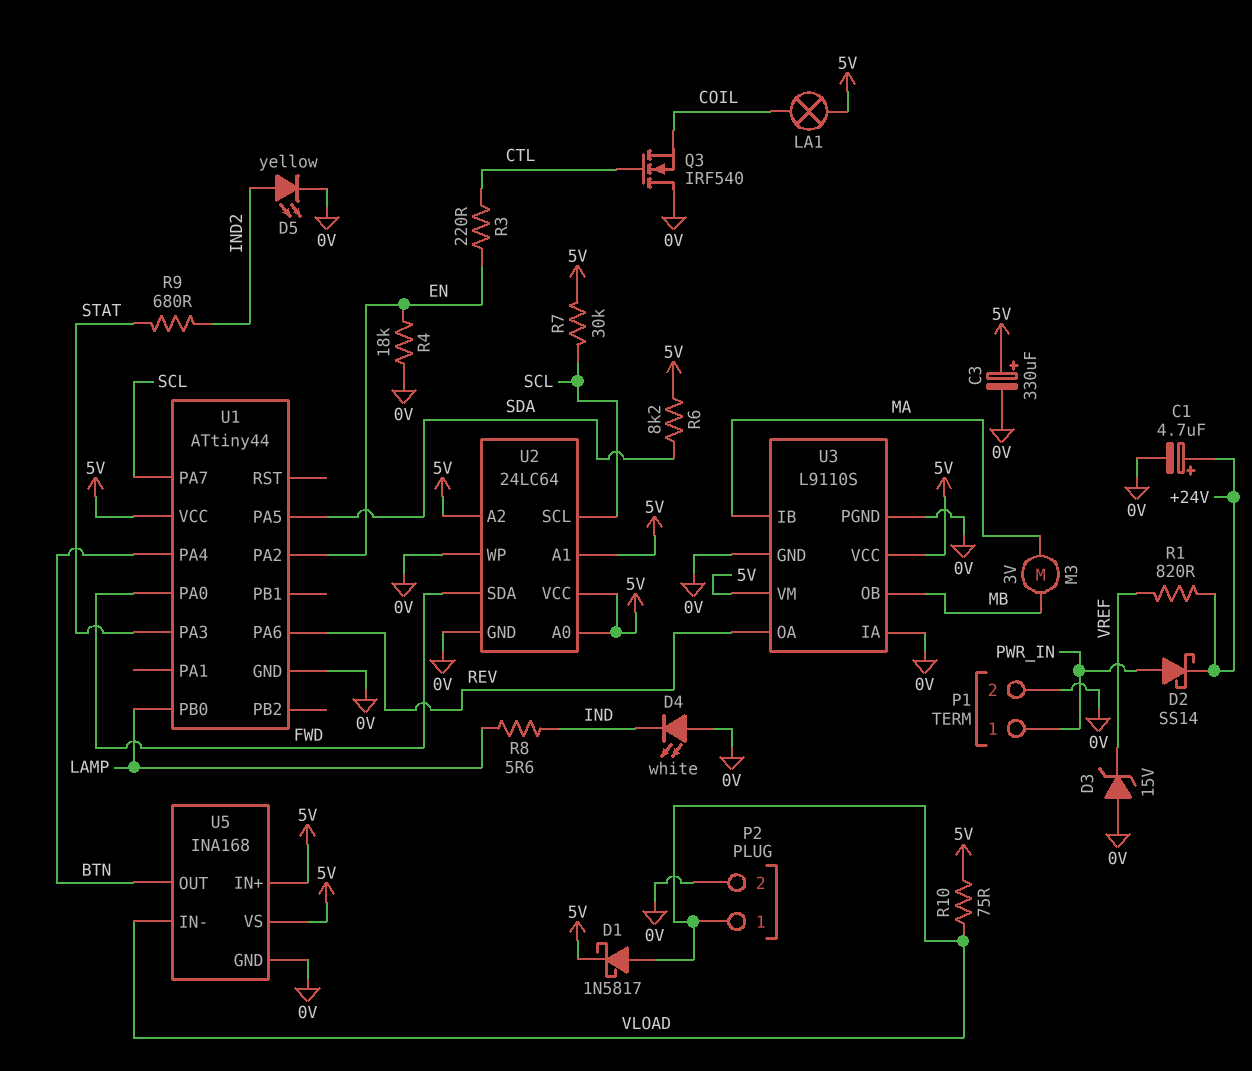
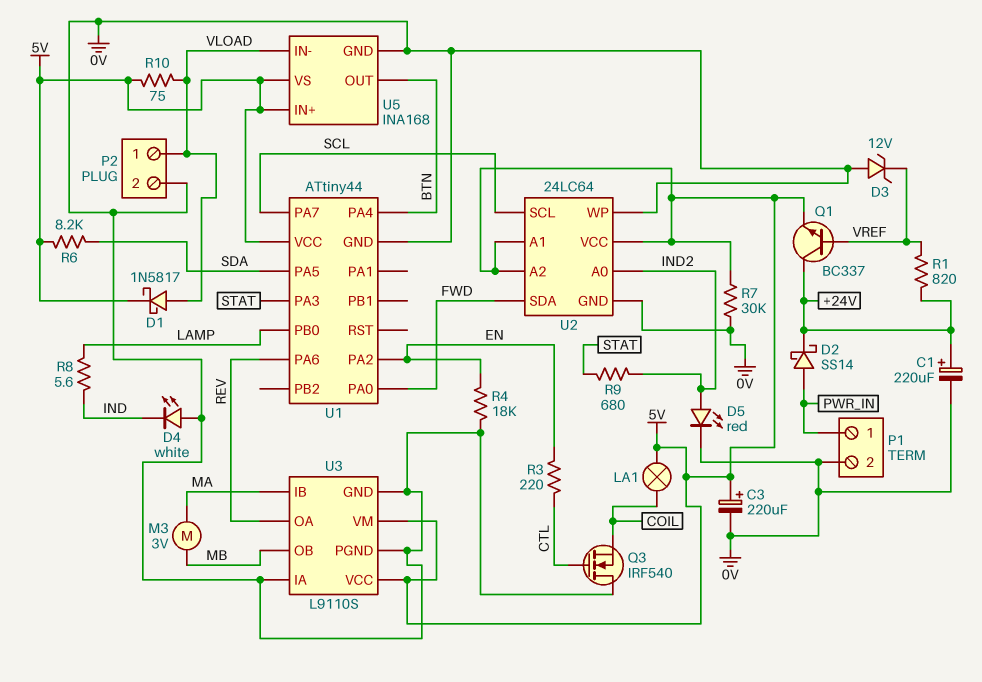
C1: 4.7uF (plus +24V, minus 0V) -> 220uF (plus +24V, minus 0V)
C3: 330uF (plus 5V, minus 0V) -> 220uF (plus 5V, minus 0V)
D3: zener 15V (A 0V, K VREF) -> zener 12V (A 0V, K VREF)
D5: LED yellow (A IND2, K 0V) -> LED red (A IND2, K 0V)
Q1: none -> NPN BC337 (B VREF, C +24V, E 5V)
R7: 30k (5V, SCL) -> 30k (0V, 5V)
U2 pin A0: 5V -> IND2

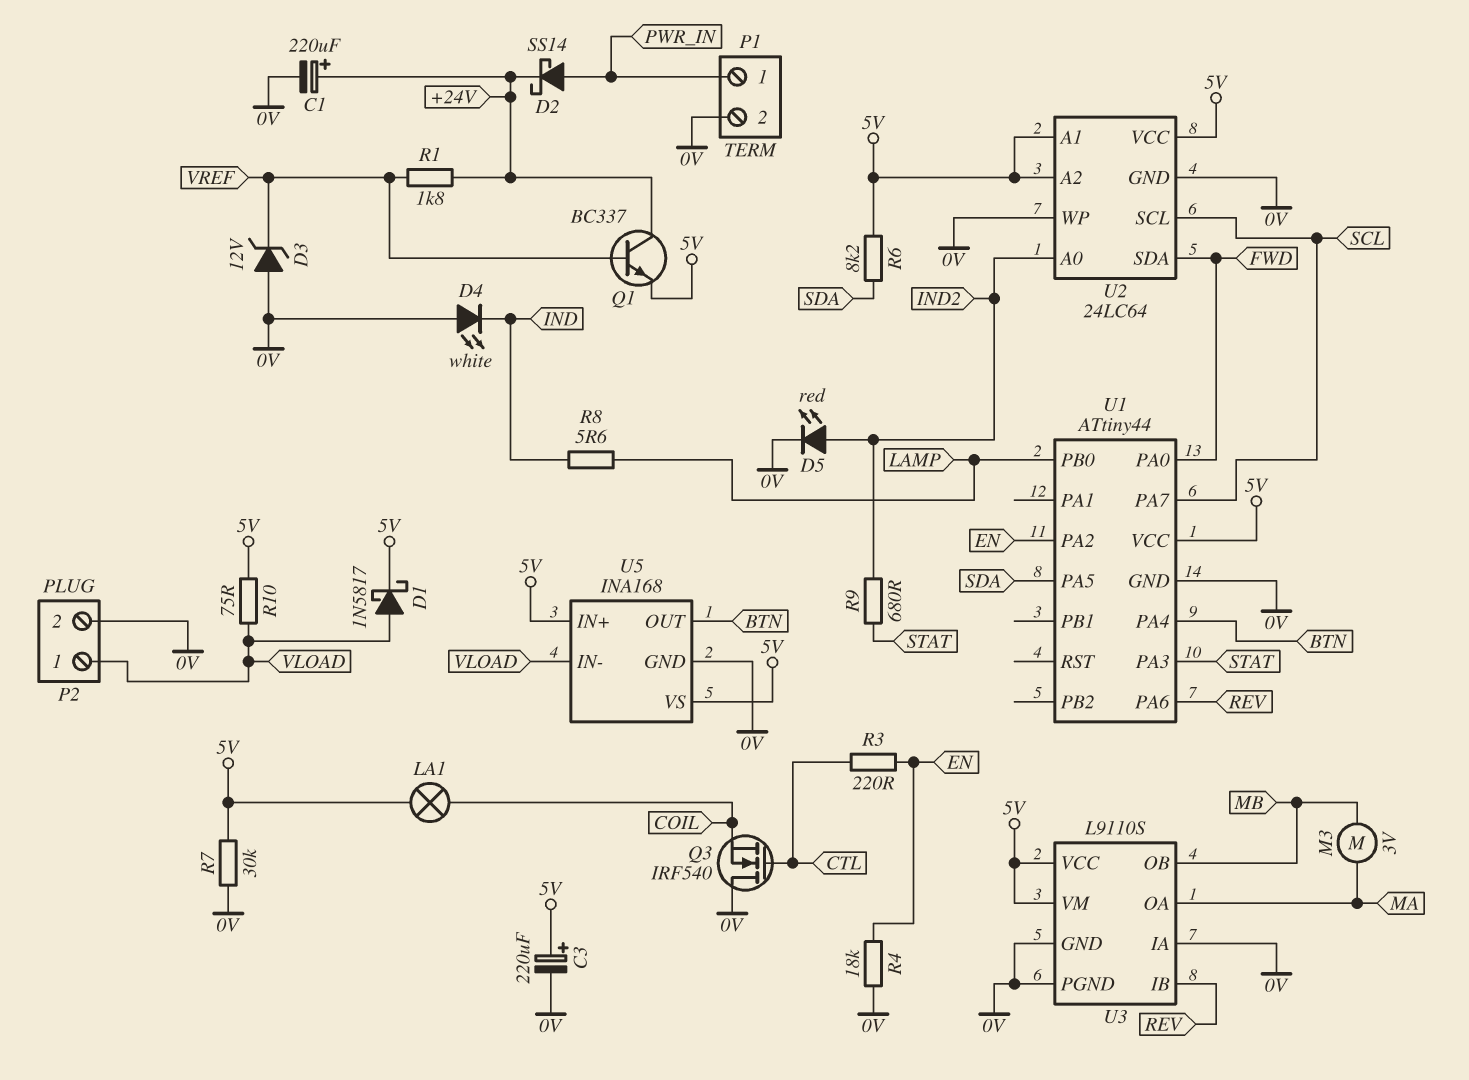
R1: 820 (+24V, VREF) -> 1.8k (+24V, VREF)
U3 pin IB: MA -> REV
U3 pin OA: REV -> MA

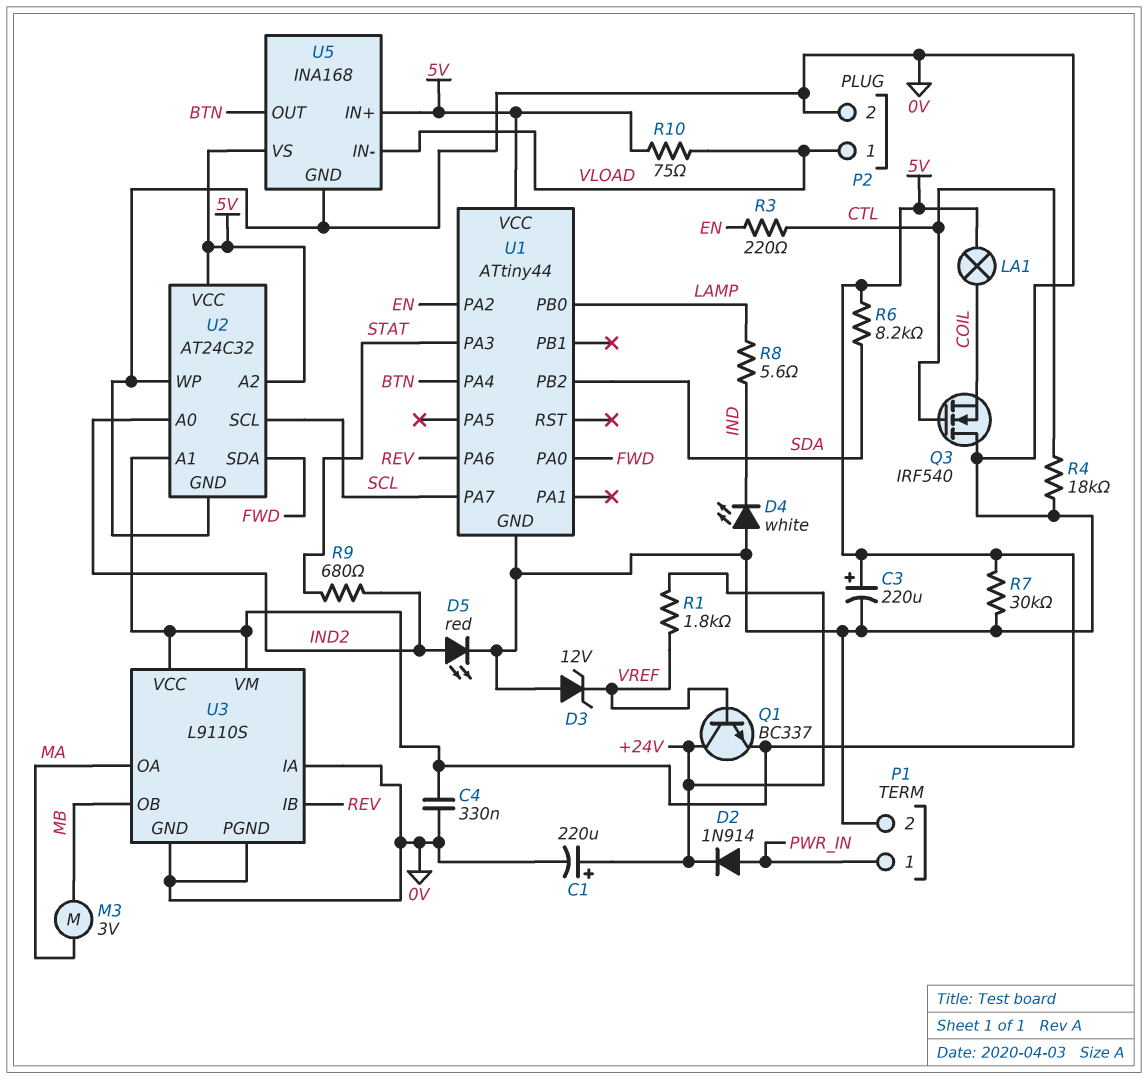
C4: none -> 330nF (0V, 5V)
D1: schottky 1N5817 (A VLOAD, K 5V) -> none
D2: schottky SS14 (A PWR_IN, K +24V) -> diode 1N914 (A PWR_IN, K +24V)
R4: 18k (0V, EN) -> 18k (0V, CTL)
U1 pin PA5: SDA -> none
U1 pin PB2: none -> SDA
U2: 24LC64 -> AT24C32

